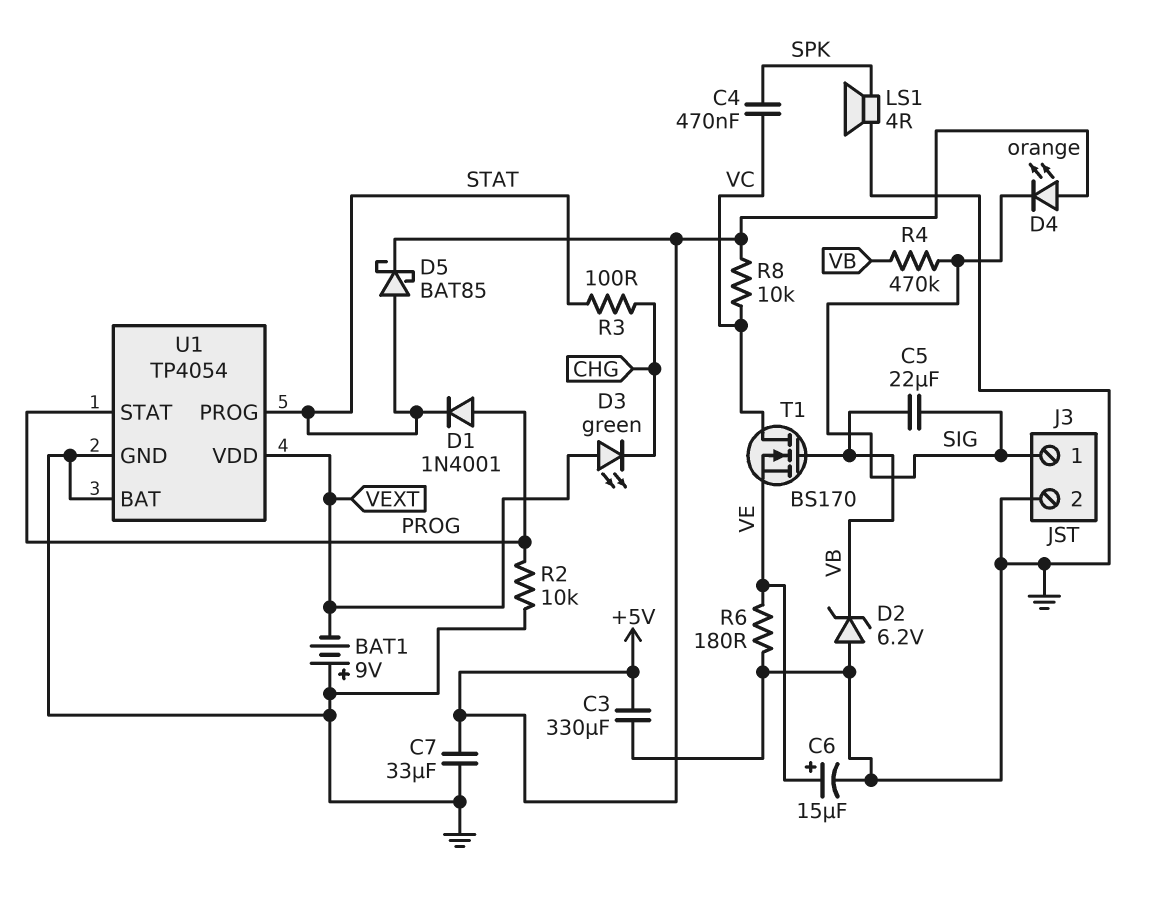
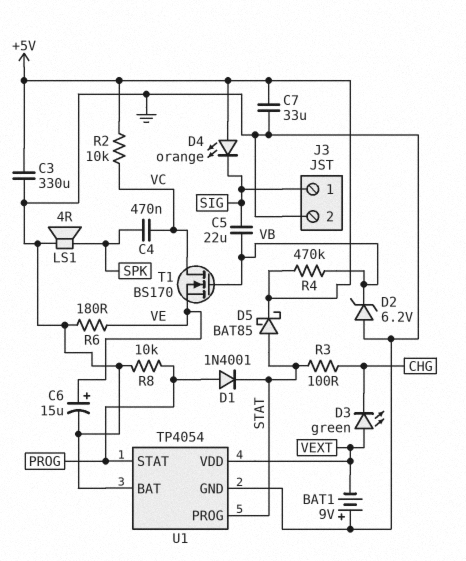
R2: 10k (GND, PROG) -> 10k (+5V, VC)
R4: 470k (SIG, VB) -> 470k (+5V, VB)
R8: 10k (+5V, VC) -> 10k (GND, PROG)

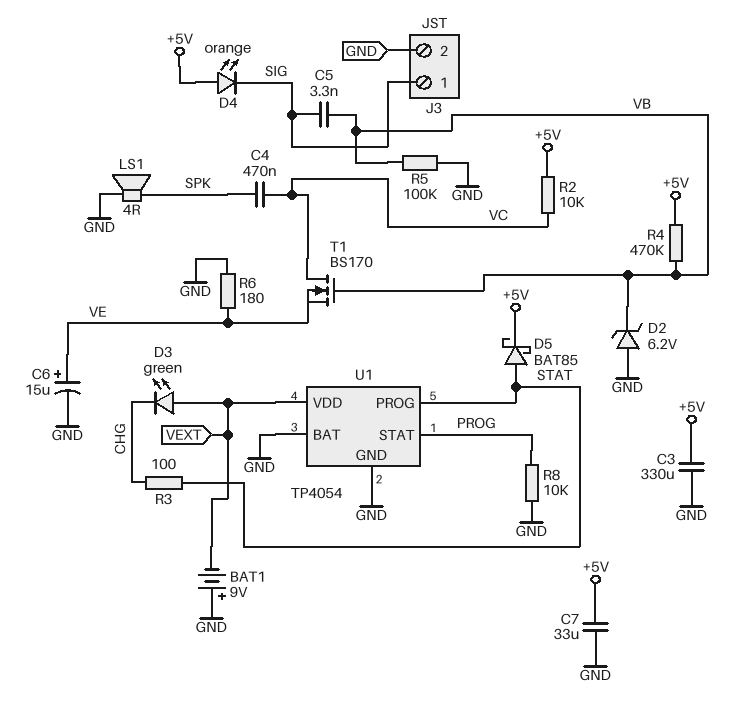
C5: 22uF (SIG, VB) -> 3.3nF (SIG, VB)
D1: diode 1N4001 (A PROG, K STAT) -> none
R5: none -> 100k (GND, VB)

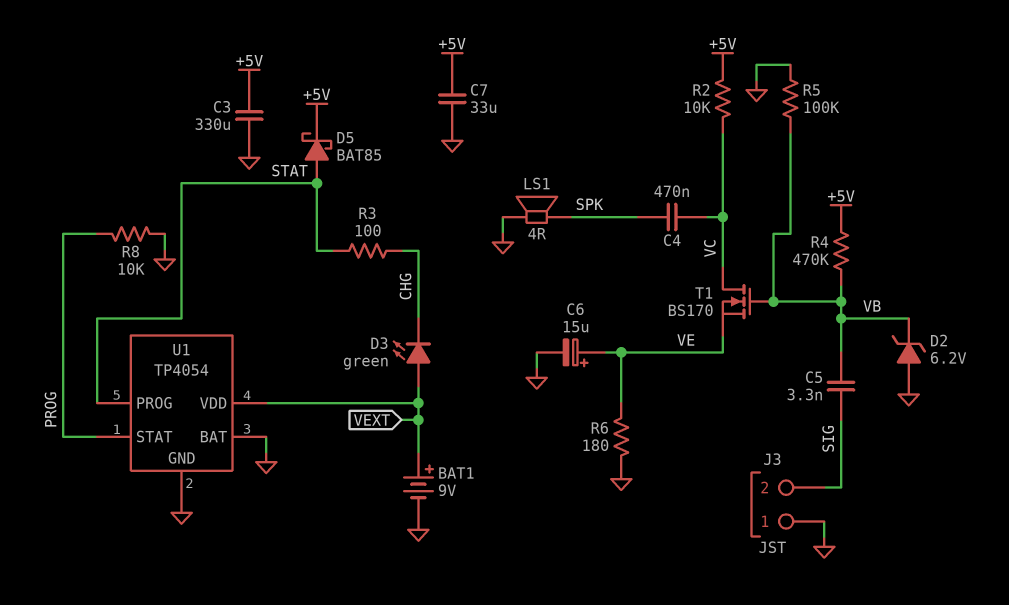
BAT1: 9V (plus GND, minus VEXT) -> 9V (plus VEXT, minus GND)
D4: LED orange (A +5V, K SIG) -> none
J3 pin 1: SIG -> GND
J3 pin 2: GND -> SIG

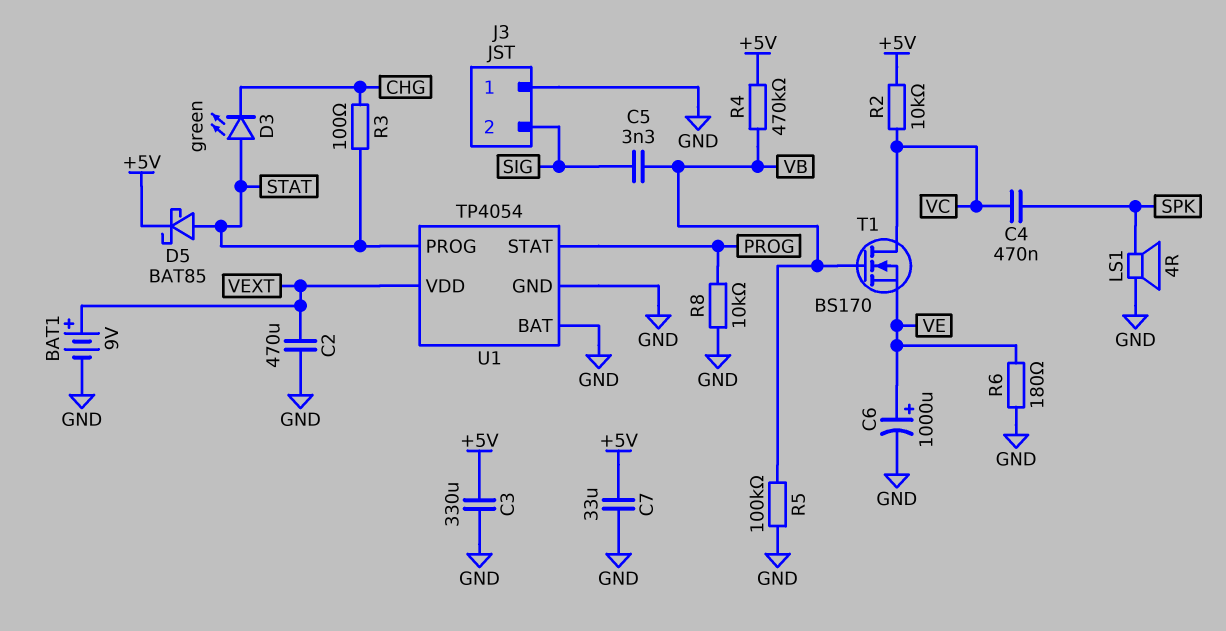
C2: none -> 470uF (GND, VEXT)
C6: 15uF (plus VE, minus GND) -> 1000uF (plus VE, minus GND)
D2: zener 6.2V (A GND, K VB) -> none
D3: LED green (A VEXT, K CHG) -> LED green (A STAT, K CHG)

